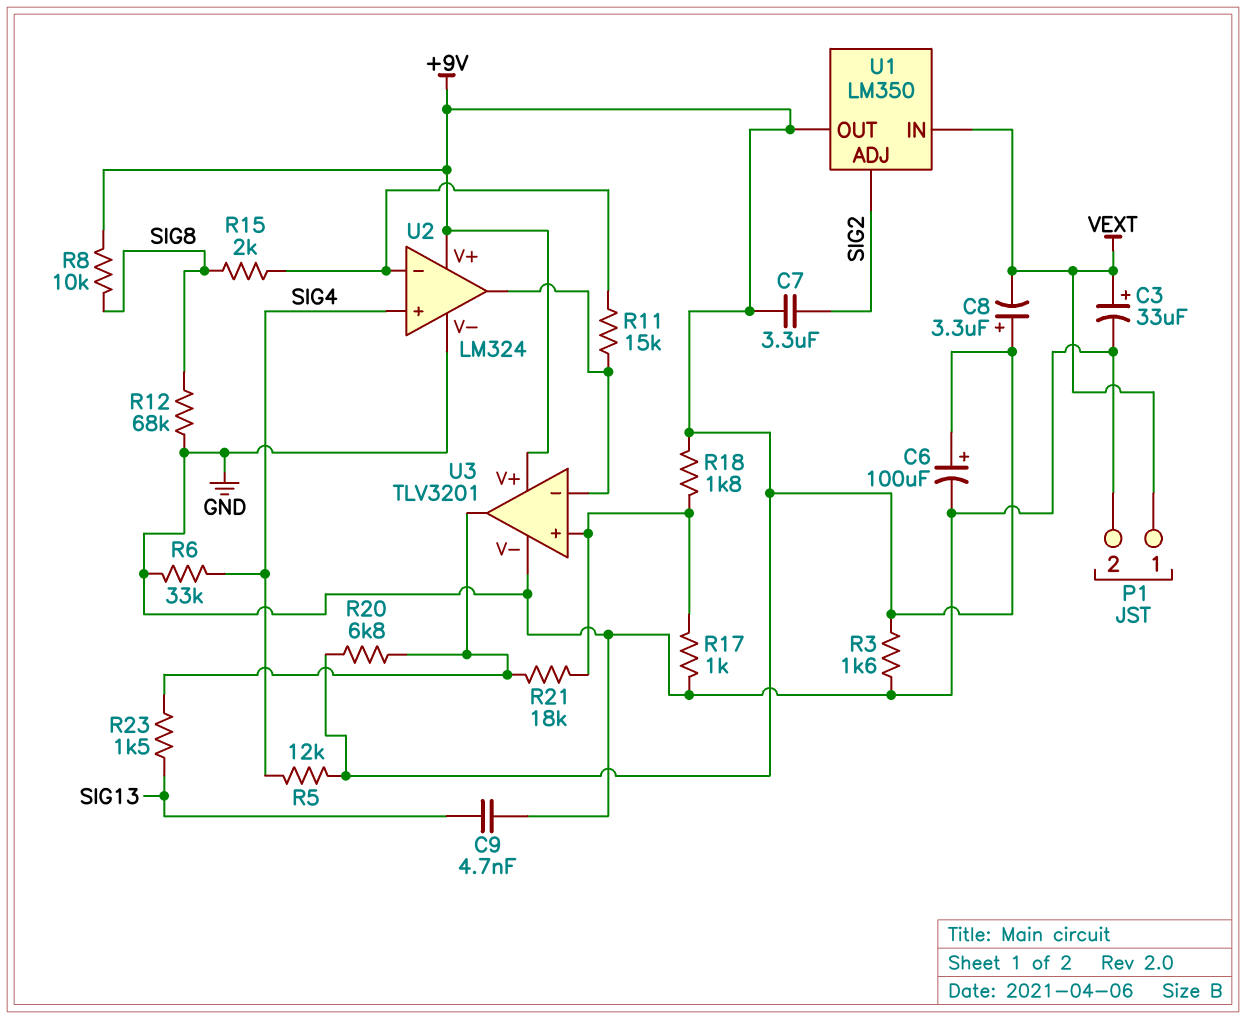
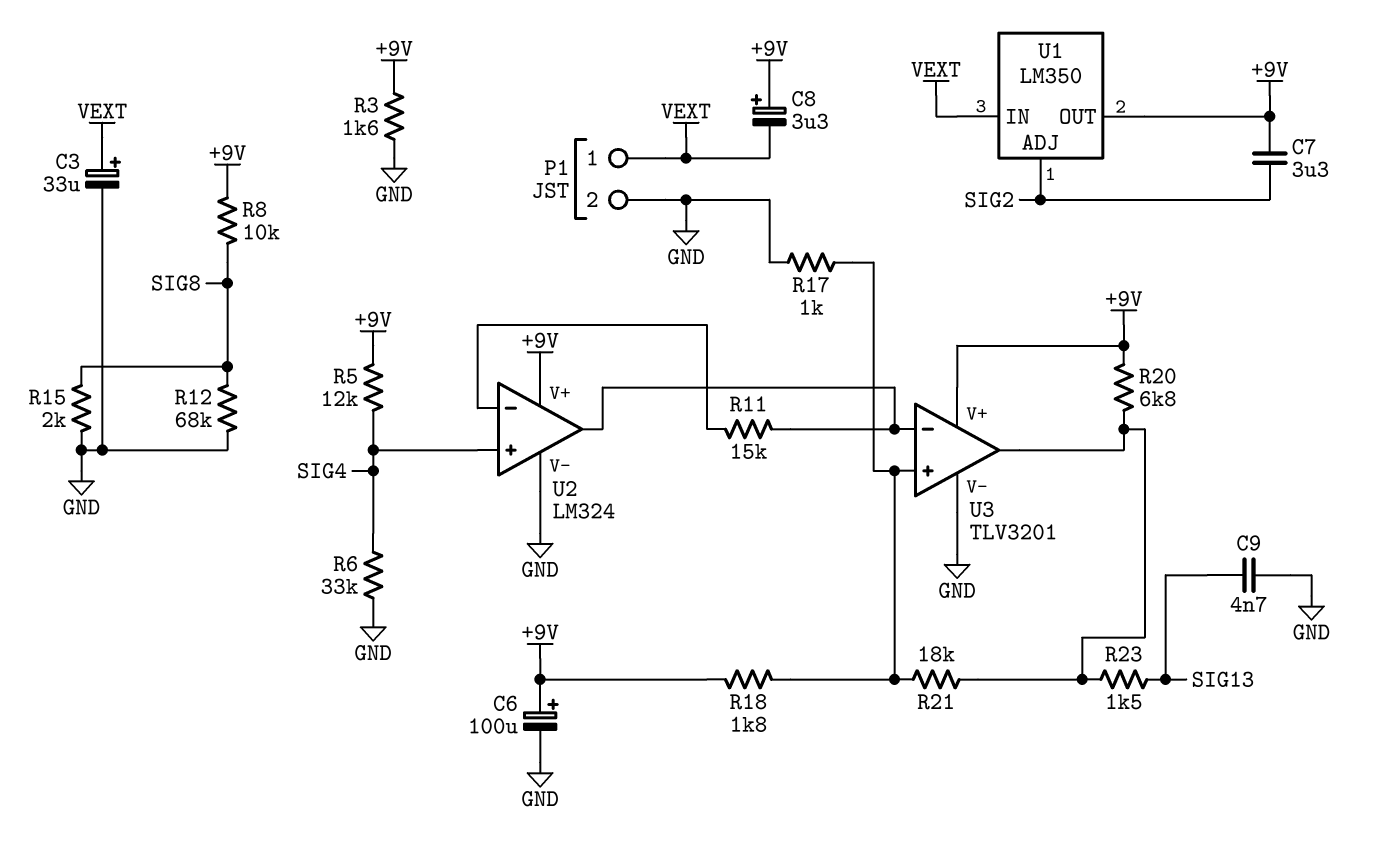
R15: 2k (SIG8, U2/in-) -> 2k (GND, SIG8)

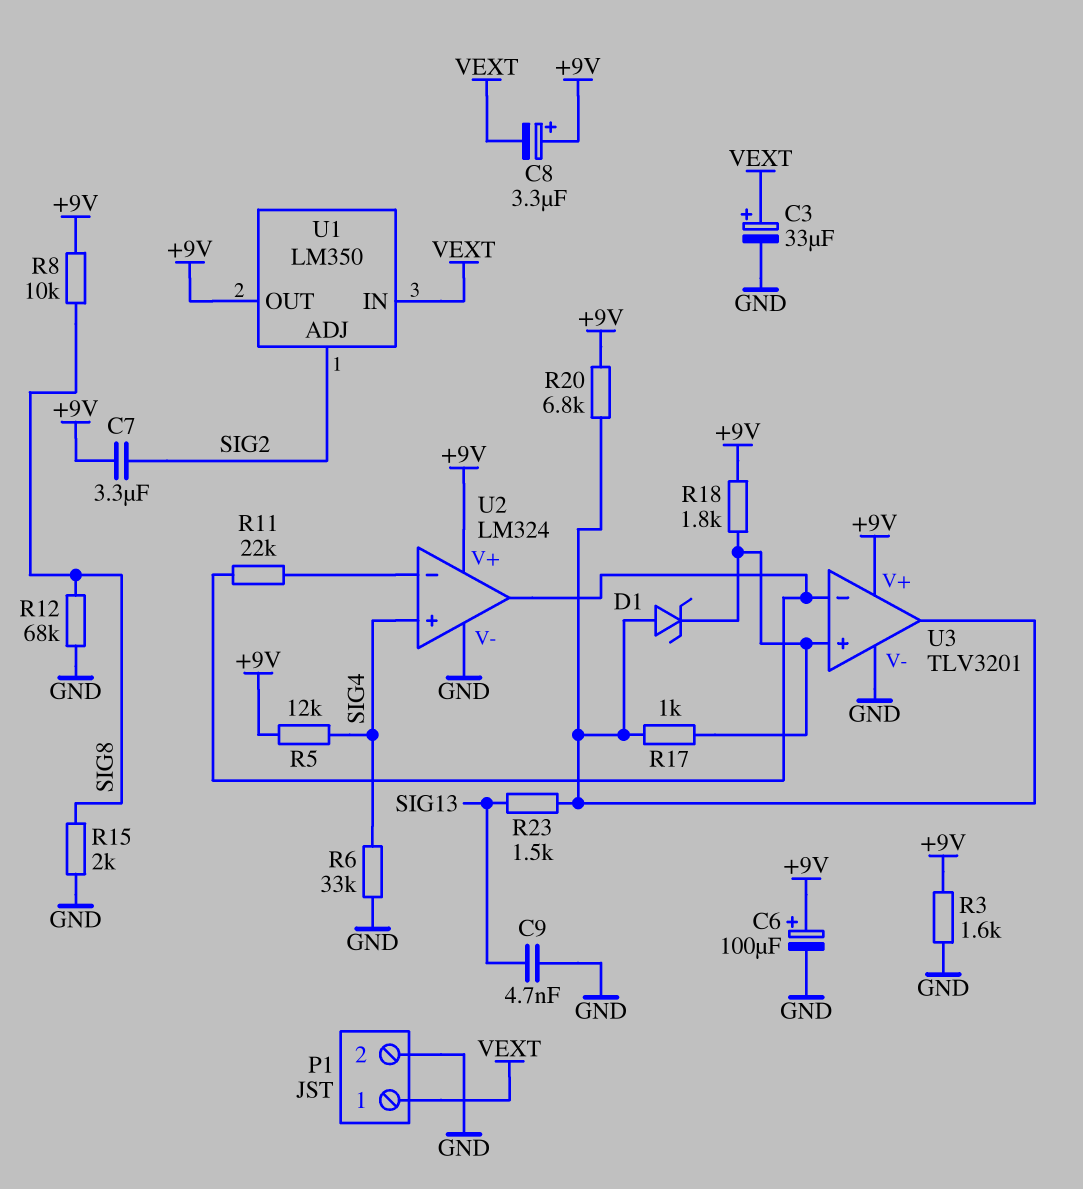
D1: none -> zener (A U3/out, K U3/in+)
R11: 15k (U2/in-, U2/out) -> 22k (U2/in-, U2/out)
R17: 1k (GND, U3/in+) -> 1k (U3/in+, U3/out)
R21: 18k (U3/in+, U3/out) -> none

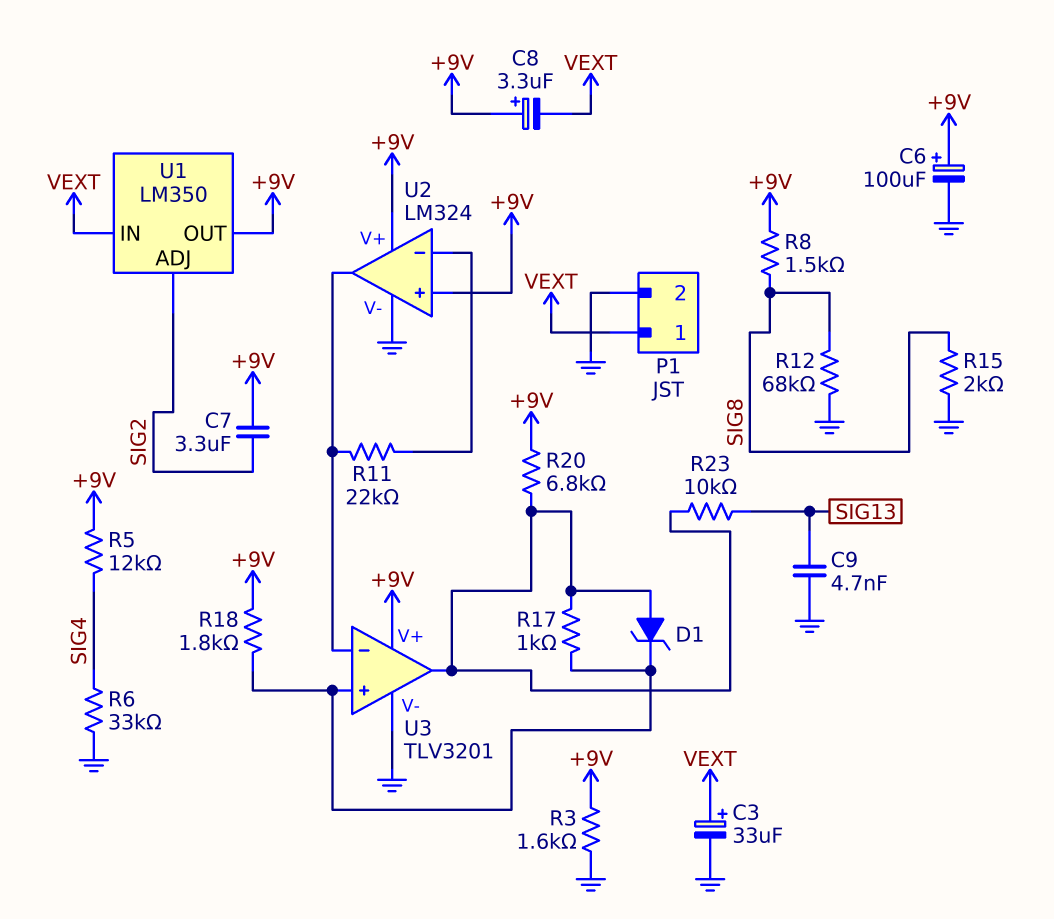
R8: 10k (+9V, SIG8) -> 1.5k (+9V, SIG8)
R23: 1.5k (SIG13, U3/out) -> 10k (SIG13, U3/out)
U2 pin in+: SIG4 -> +9V

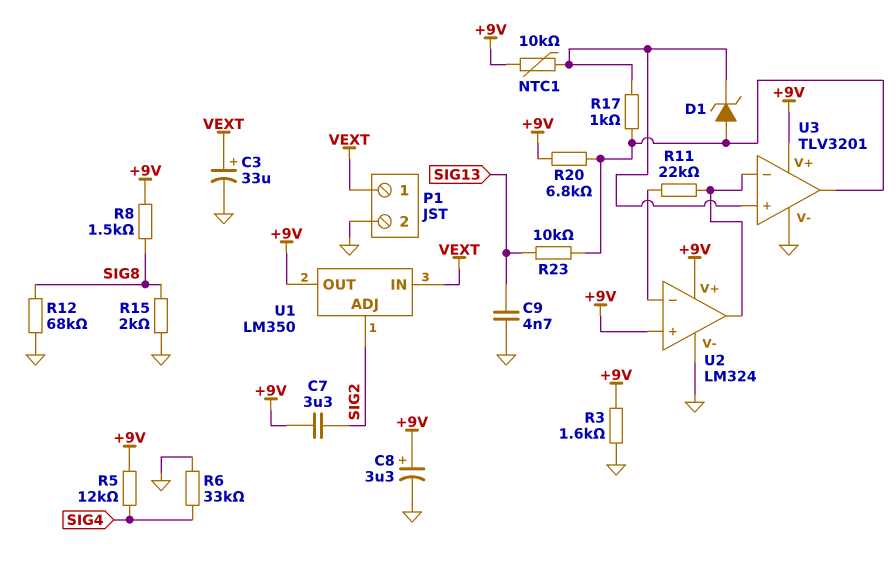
C6: 100uF (plus +9V, minus GND) -> none
C8: 3.3uF (plus +9V, minus VEXT) -> 3.3uF (plus +9V, minus GND)
NTC1: none -> 10k (+9V, U3/in+)
R18: 1.8k (+9V, U3/in+) -> none

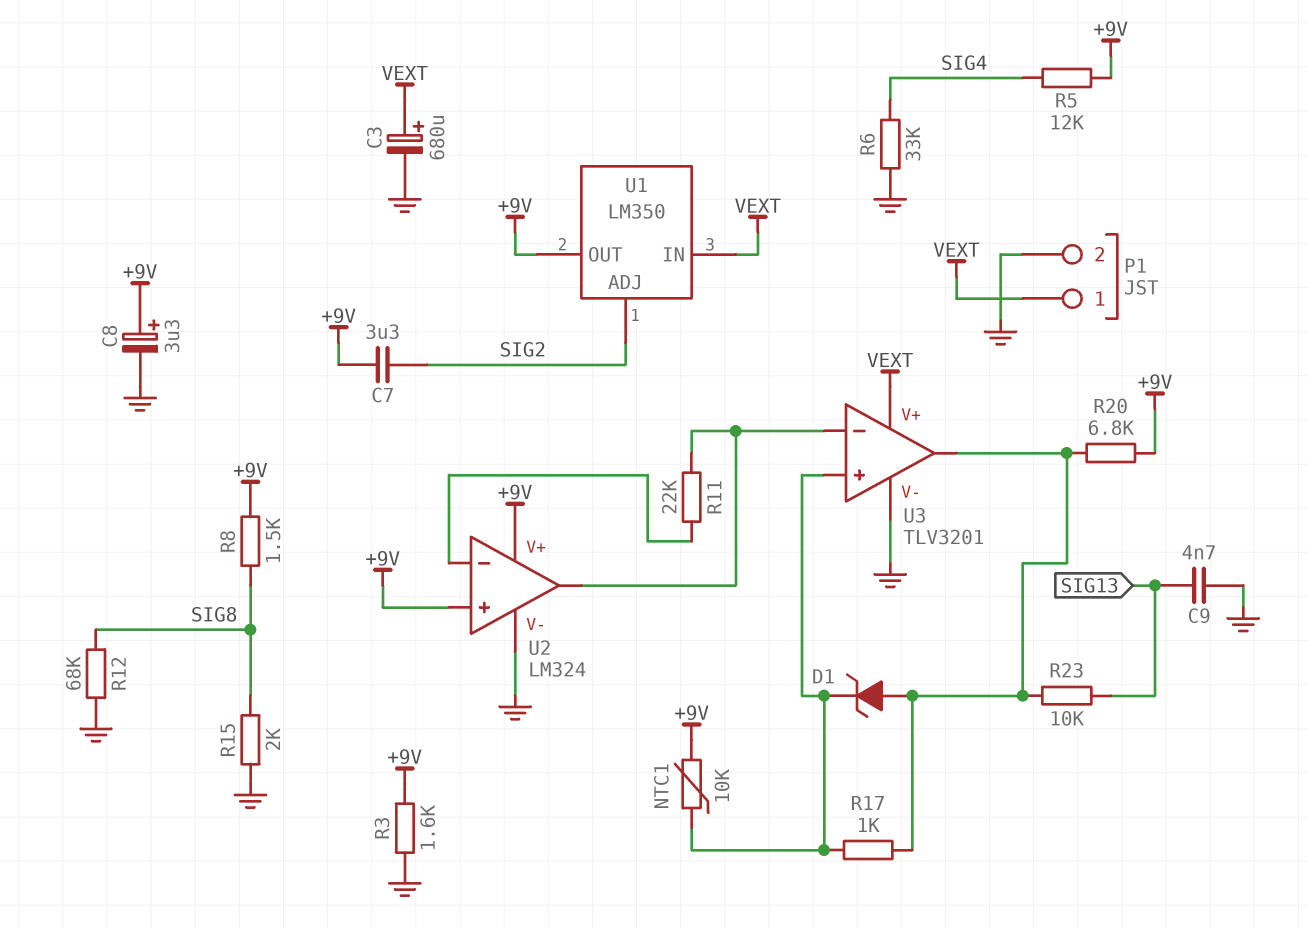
C3: 33uF (plus VEXT, minus GND) -> 680uF (plus VEXT, minus GND)
U3 pin V+: +9V -> VEXT

